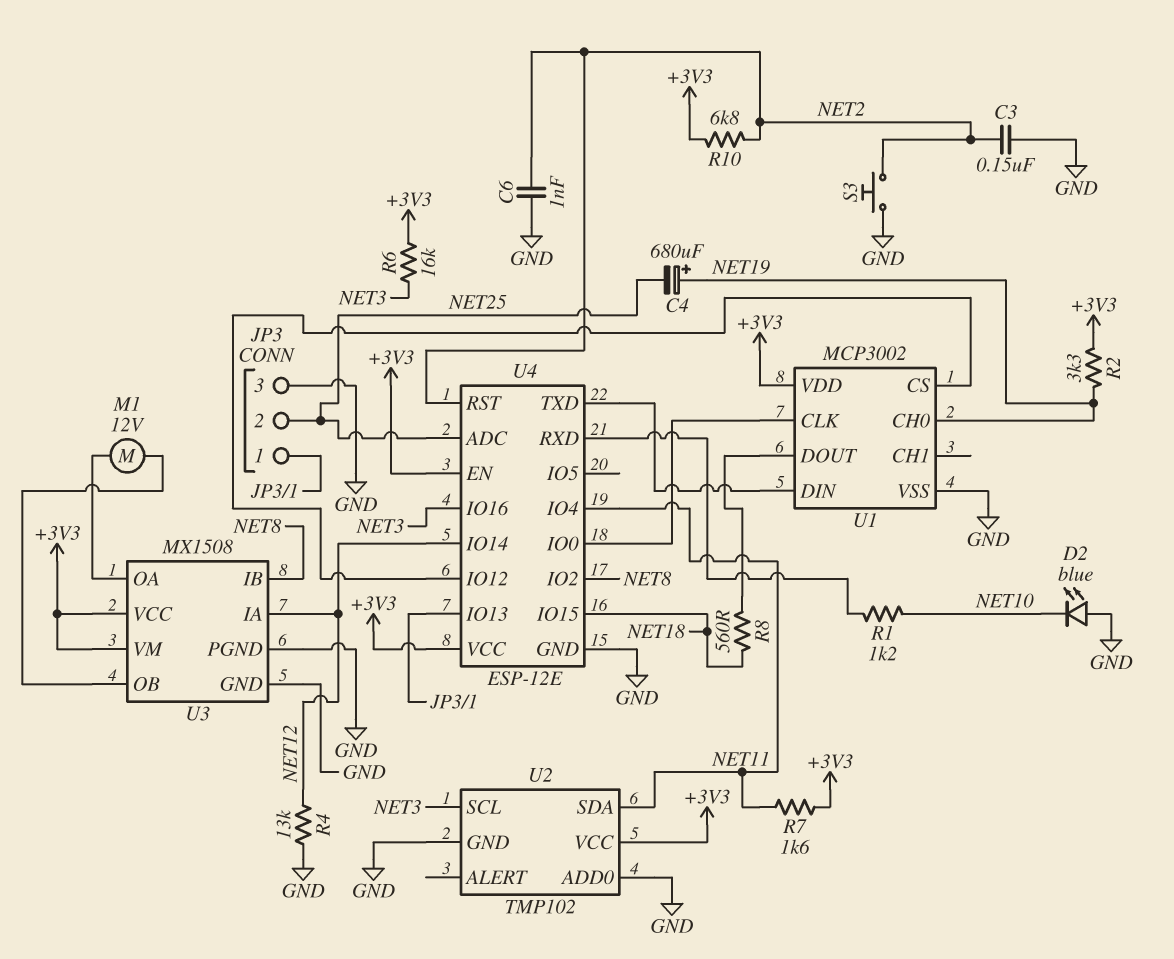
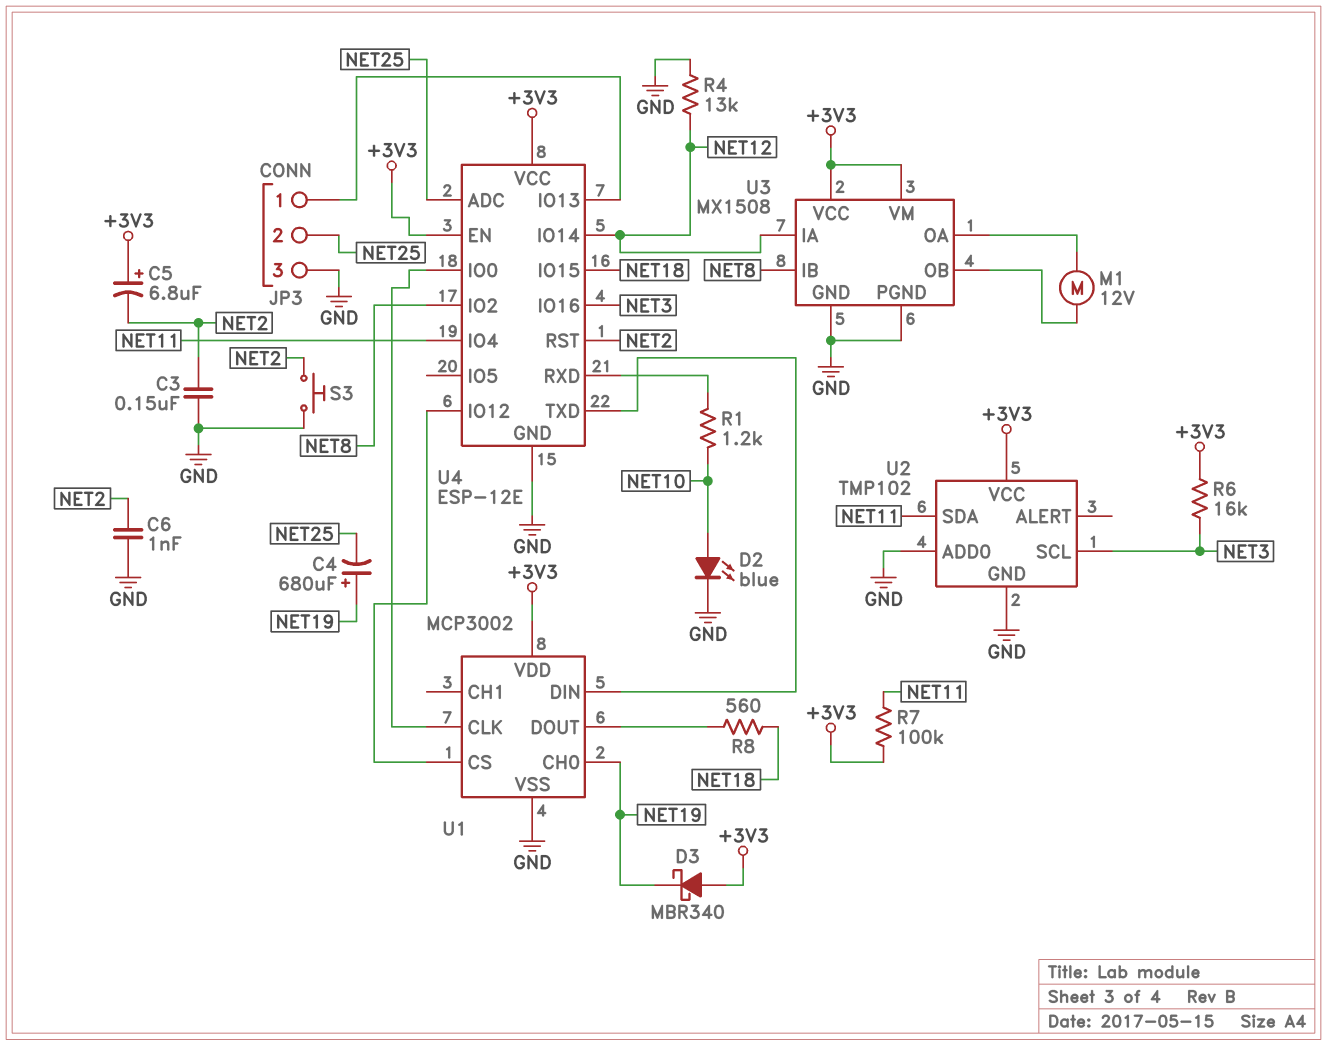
C5: none -> 6.8uF (plus +3V3, minus NET2)
D2: LED blue (A GND, K NET10) -> LED blue (A NET10, K GND)
D3: none -> schottky MBR340 (A +3V3, K NET19)
R2: 3.3k (+3V3, NET19) -> none
R7: 1.6k (+3V3, NET11) -> 100k (+3V3, NET11)
R10: 6.8k (+3V3, NET2) -> none

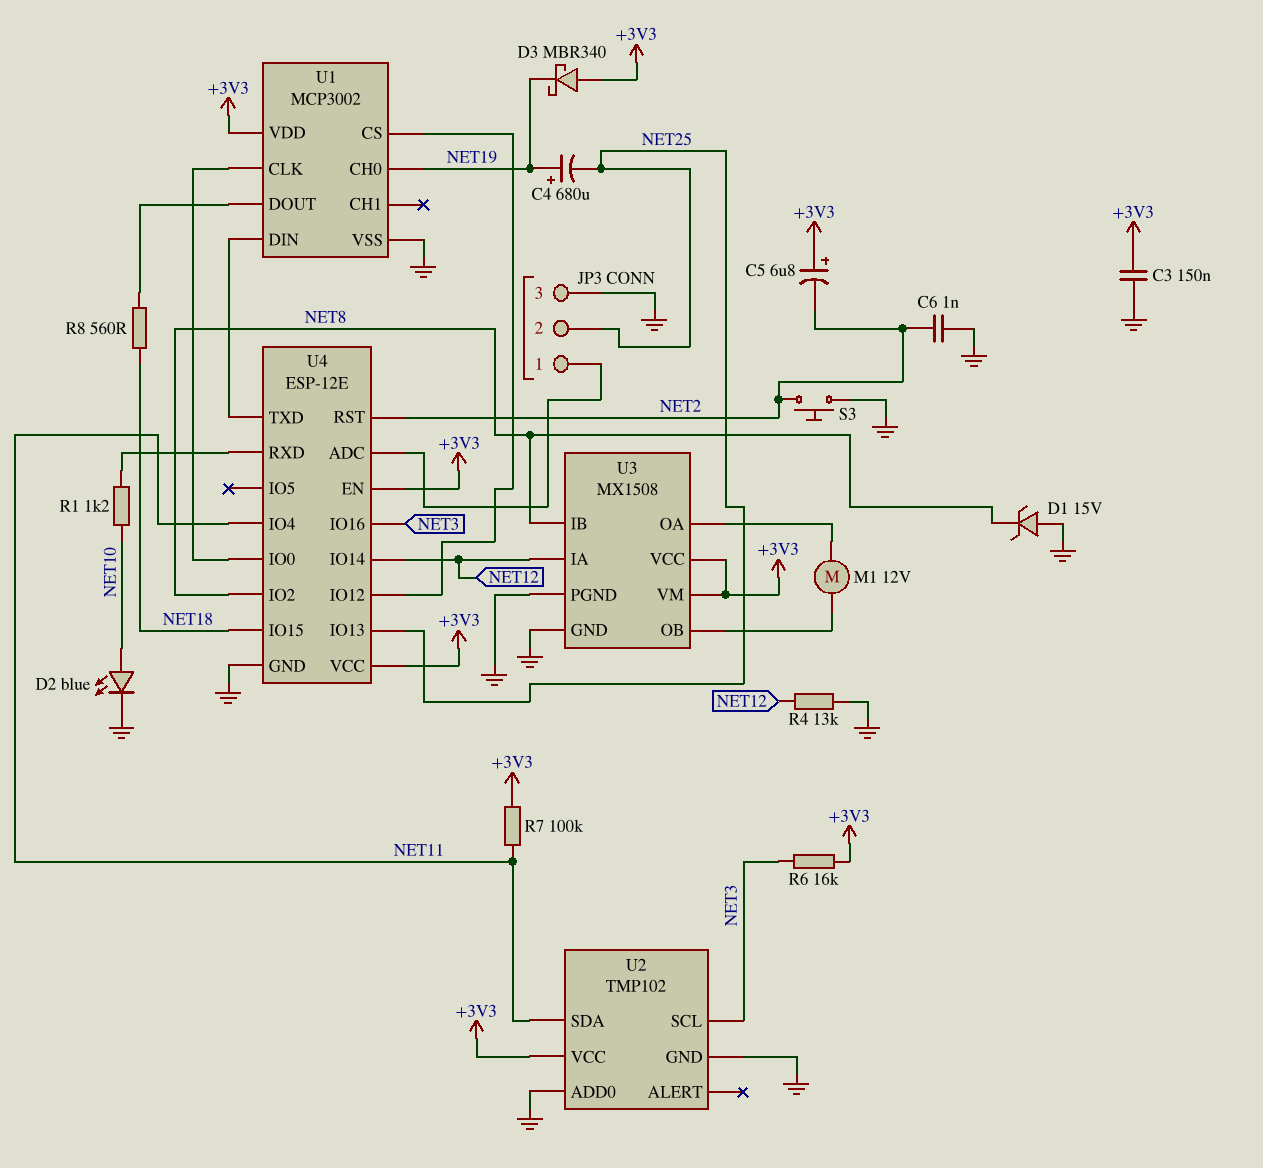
C3: 150nF (GND, NET2) -> 150nF (+3V3, GND)
D1: none -> zener 15V (A GND, K NET8)
U4 pin ADC: NET25 -> JP3/1
U4 pin IO13: JP3/1 -> NET25

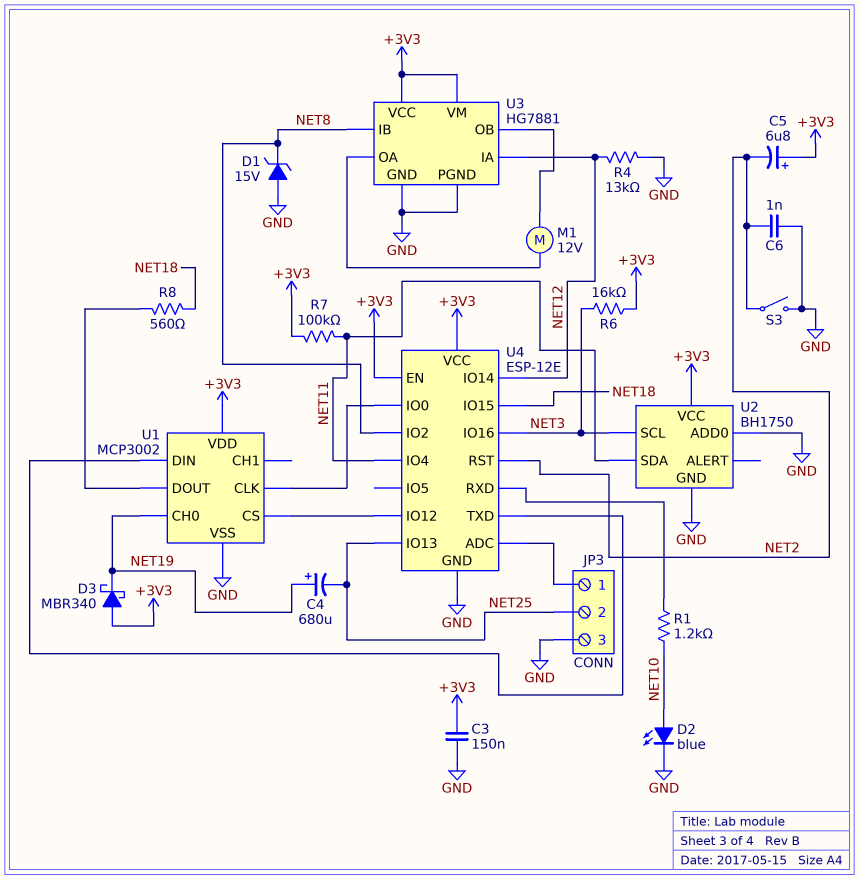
S3: button (GND, NET2) -> switch (GND, NET2)
U2: TMP102 -> BH1750
U3: MX1508 -> HG7881

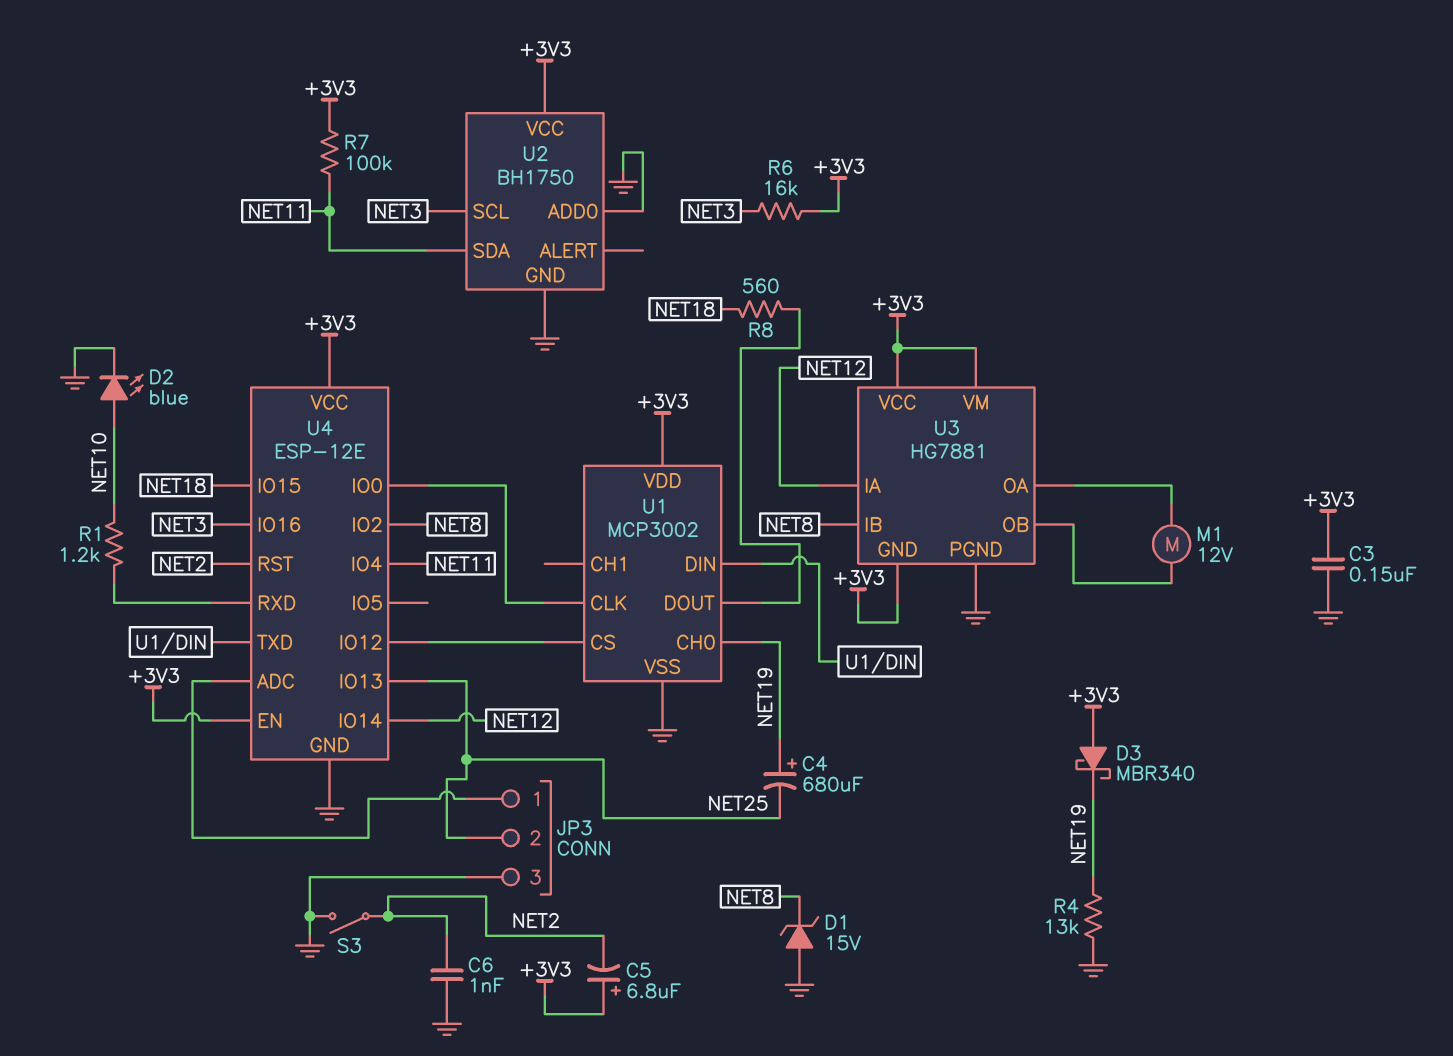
R4: 13k (GND, NET12) -> 13k (GND, NET19)
U3 pin GND: GND -> +3V3

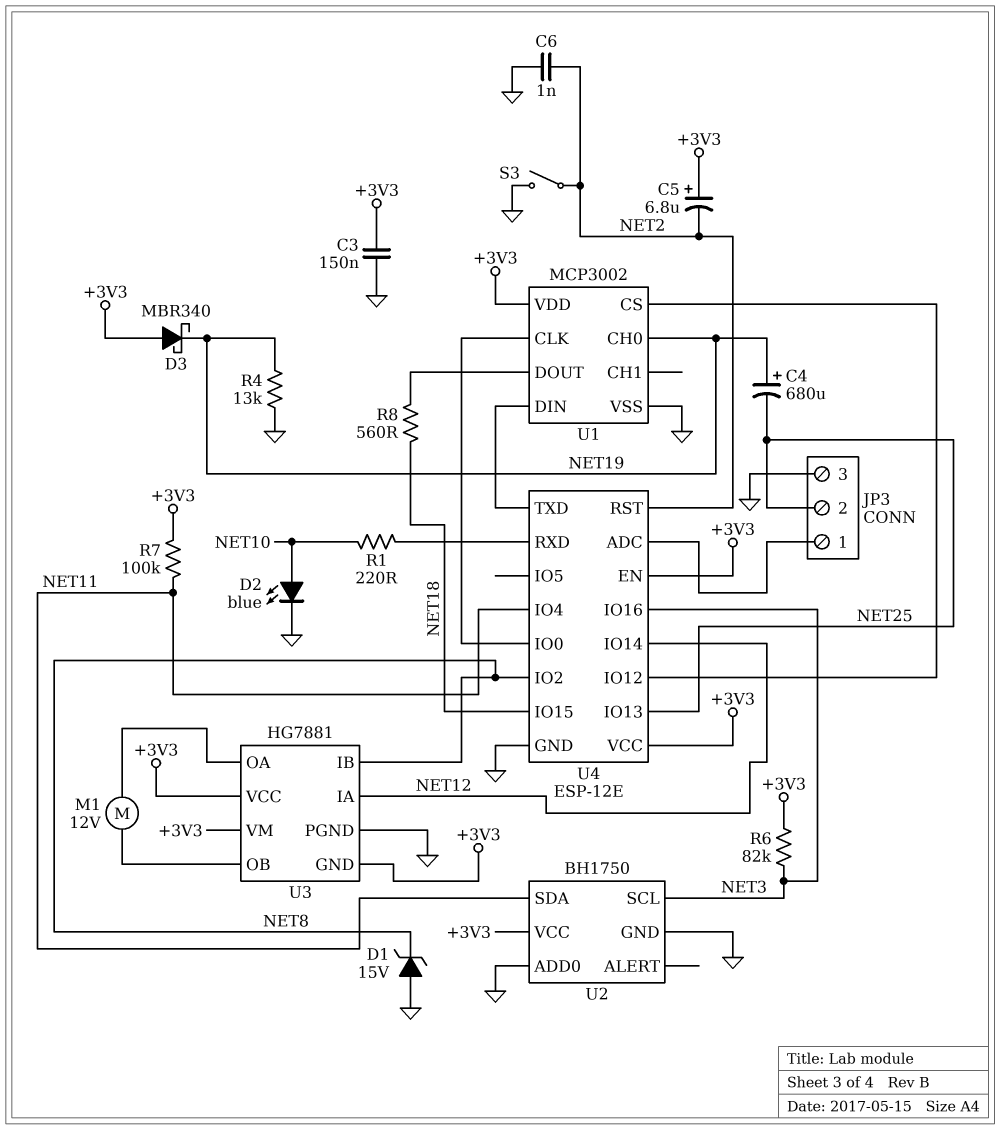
R1: 1.2k (NET10, U4/RXD) -> 220 (NET10, U4/RXD)
R6: 16k (+3V3, NET3) -> 82k (+3V3, NET3)

